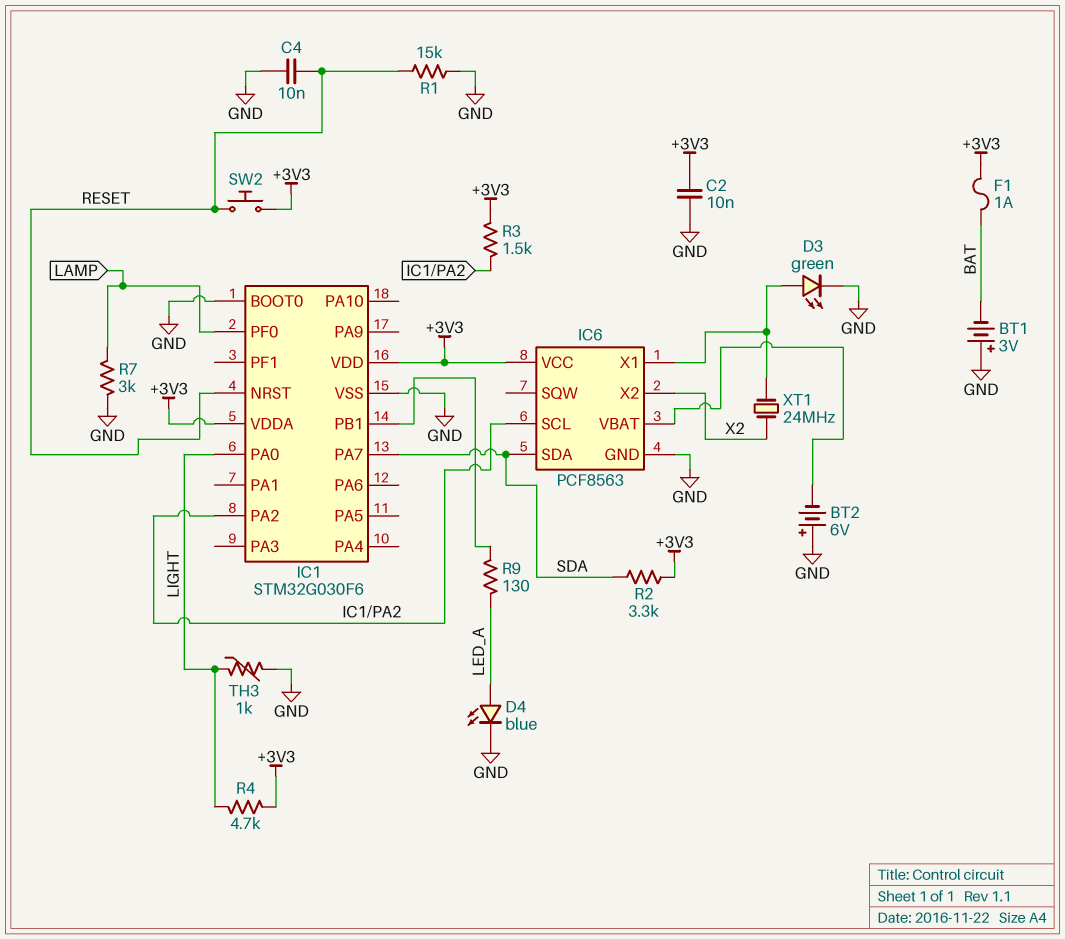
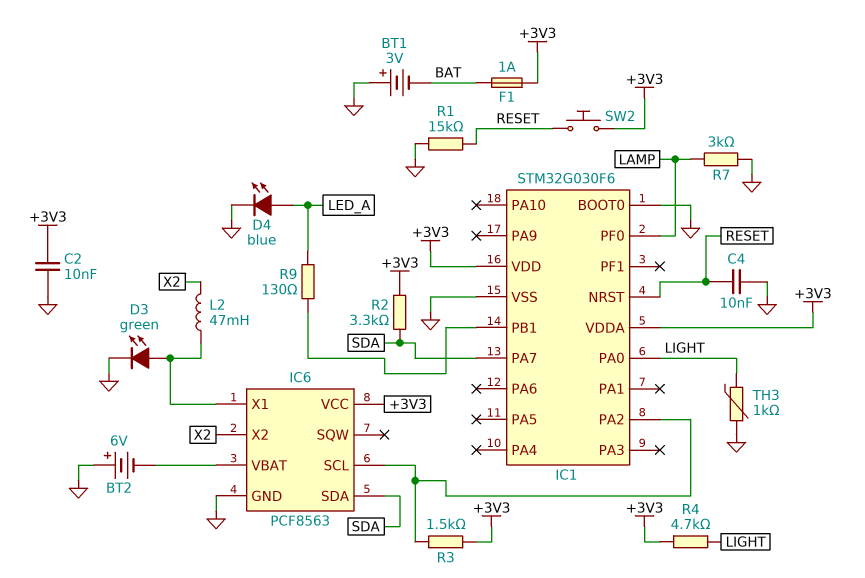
L2: none -> 47mH (IC6/X1, X2)
XT1: 24MHz (IC6/X1, X2) -> none

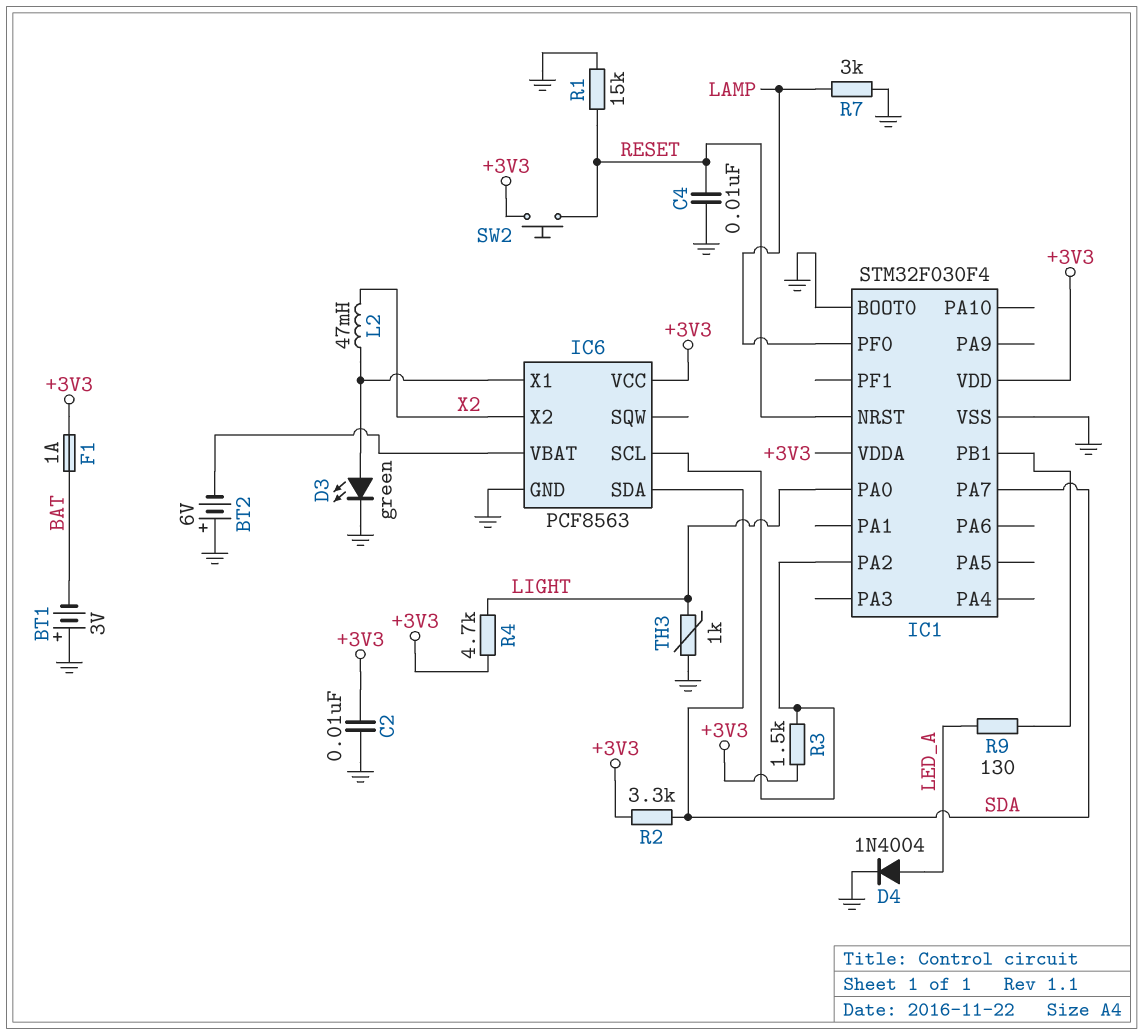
D4: LED blue (A LED_A, K GND) -> diode 1N4004 (A LED_A, K GND)
IC1: STM32G030F6 -> STM32F030F4

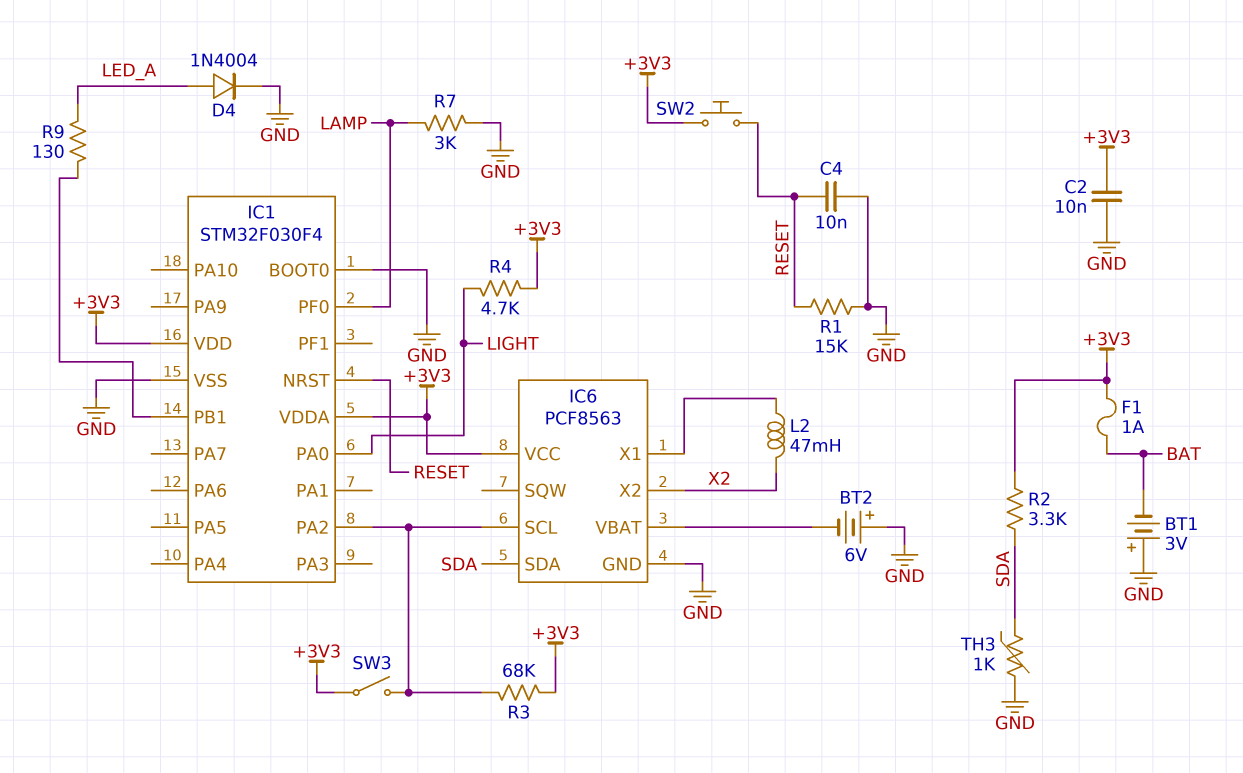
D3: LED green (A IC6/X1, K GND) -> none
IC1 pin PA7: SDA -> none
R3: 1.5k (+3V3, IC1/PA2) -> 68k (+3V3, IC1/PA2)
SW3: none -> switch (+3V3, IC1/PA2)
TH3: 1k (GND, LIGHT) -> 1k (GND, SDA)

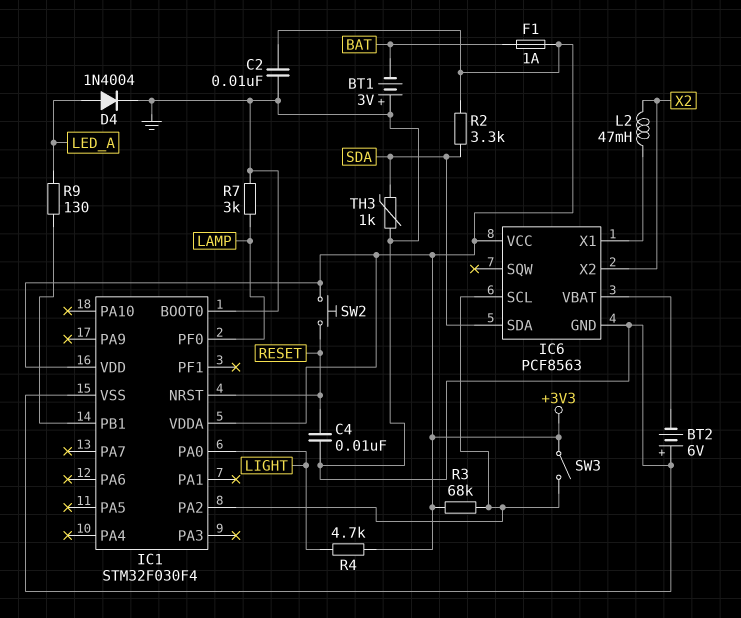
R1: 15k (GND, RESET) -> none

